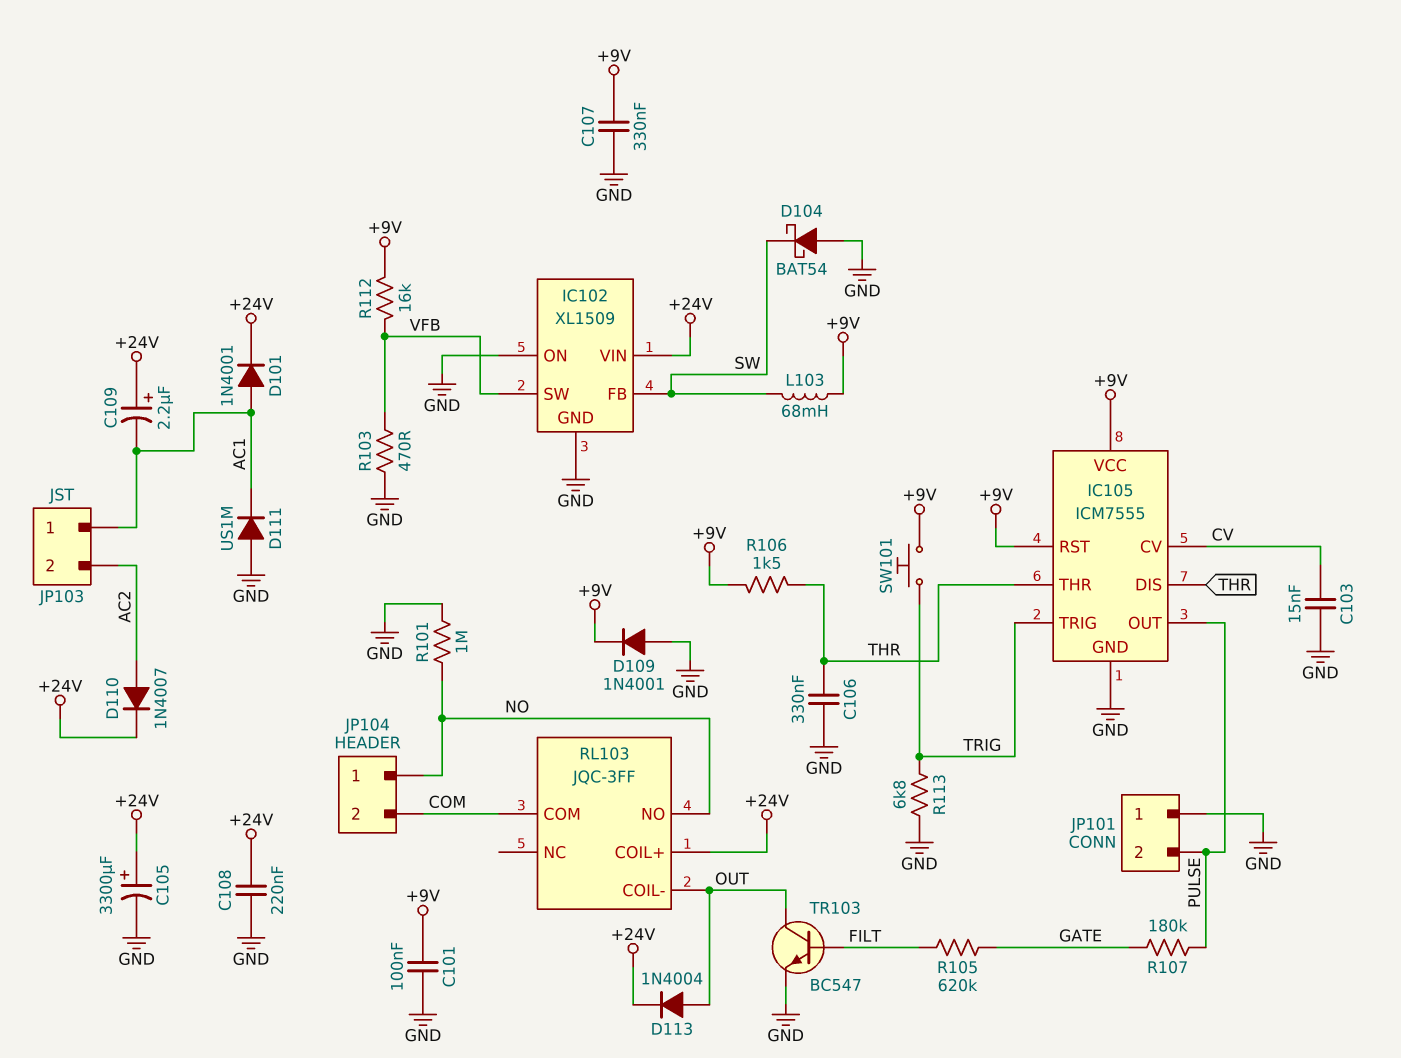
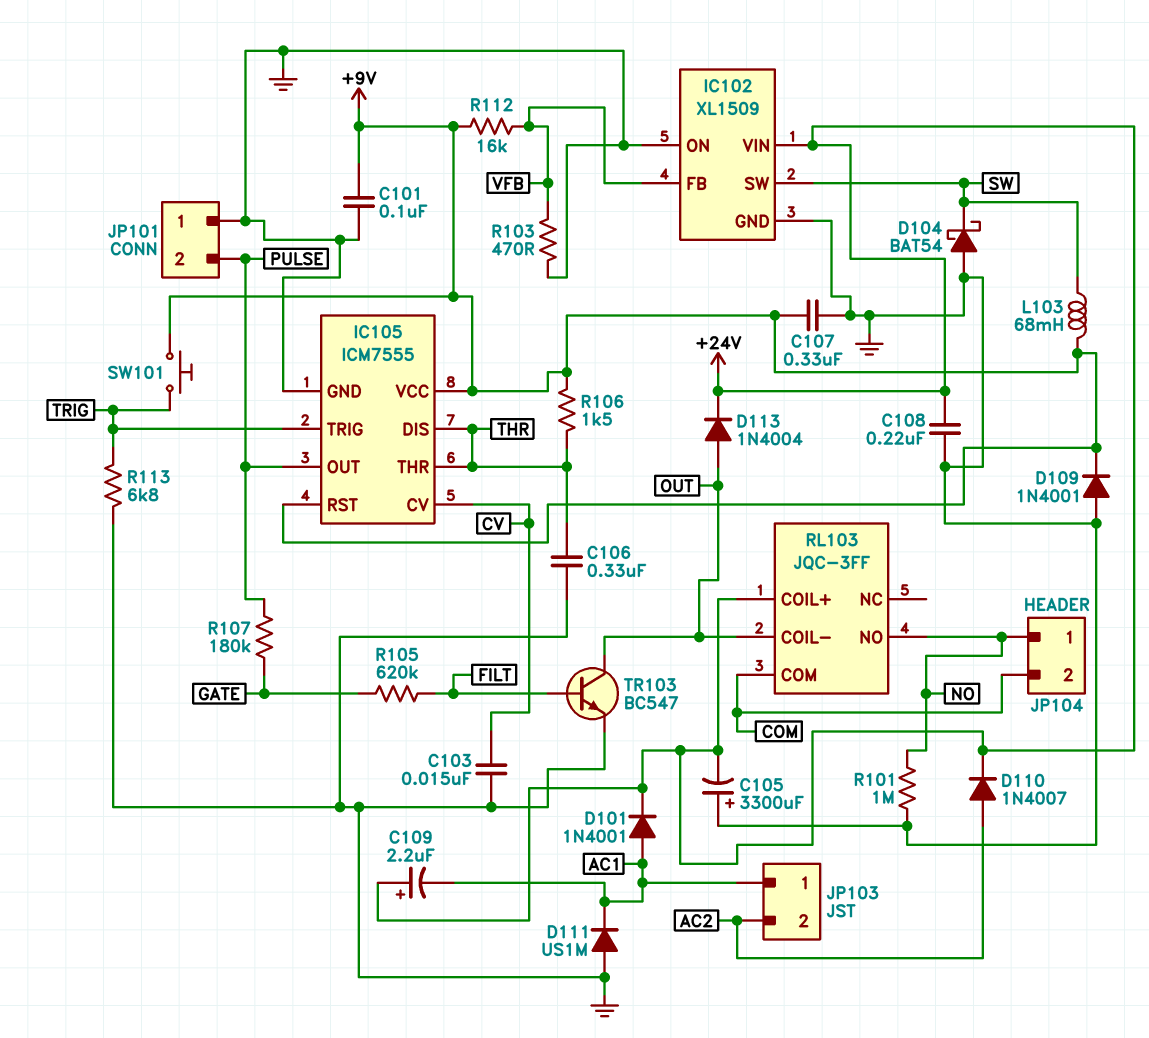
C105: 3300uF (plus +24V, minus GND) -> 3300uF (plus GND, minus +24V)
IC102 pin FB: SW -> VFB
IC102 pin SW: VFB -> SW

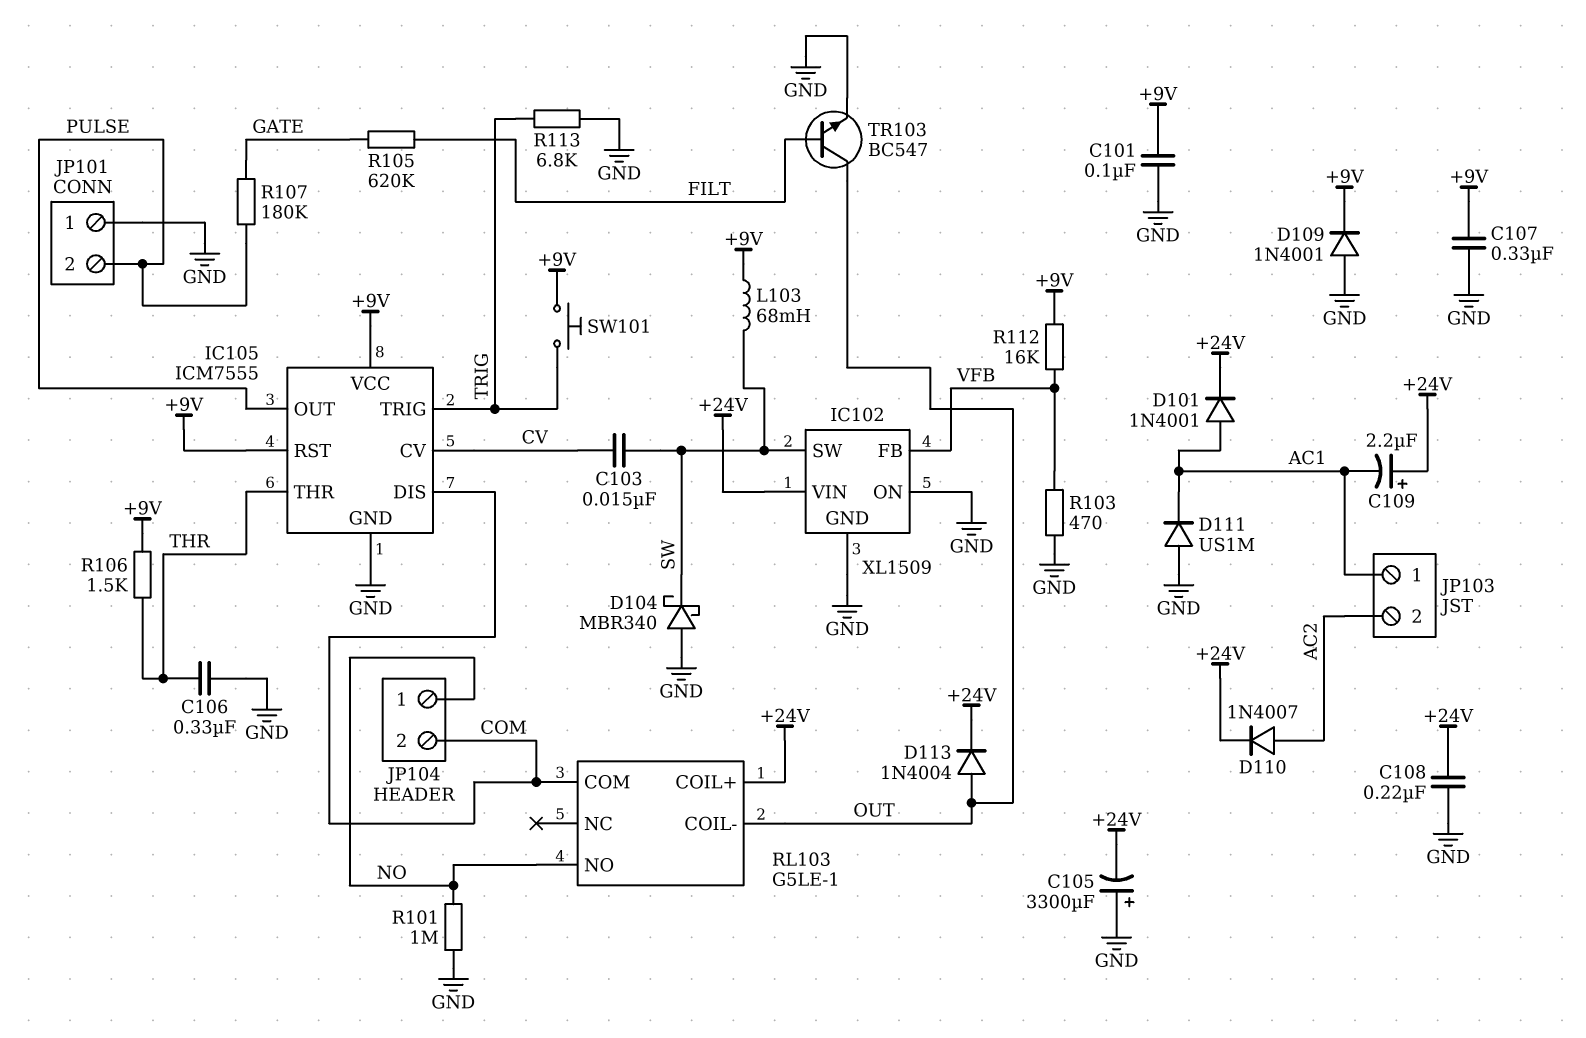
C103: 15nF (CV, GND) -> 15nF (CV, SW)
D104: schottky BAT54 (A GND, K SW) -> schottky MBR340 (A GND, K SW)
IC105 pin DIS: THR -> COM
RL103: JQC-3FF -> G5LE-1

